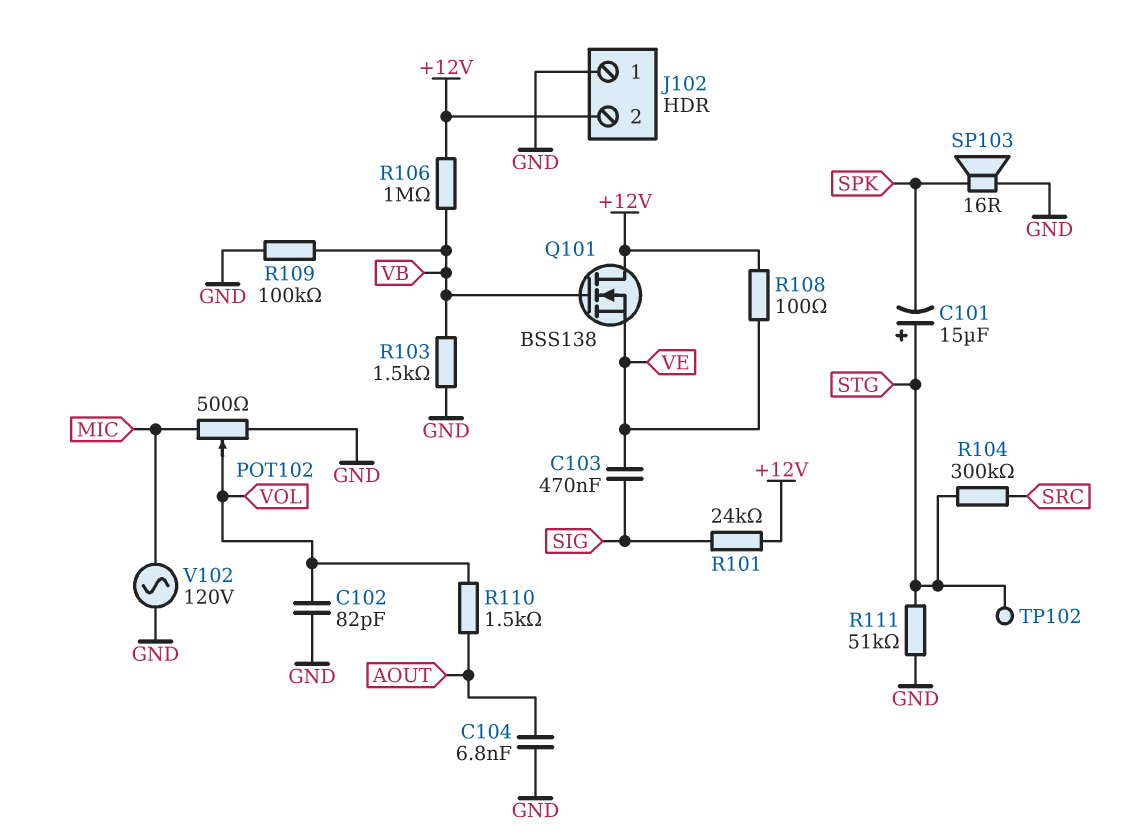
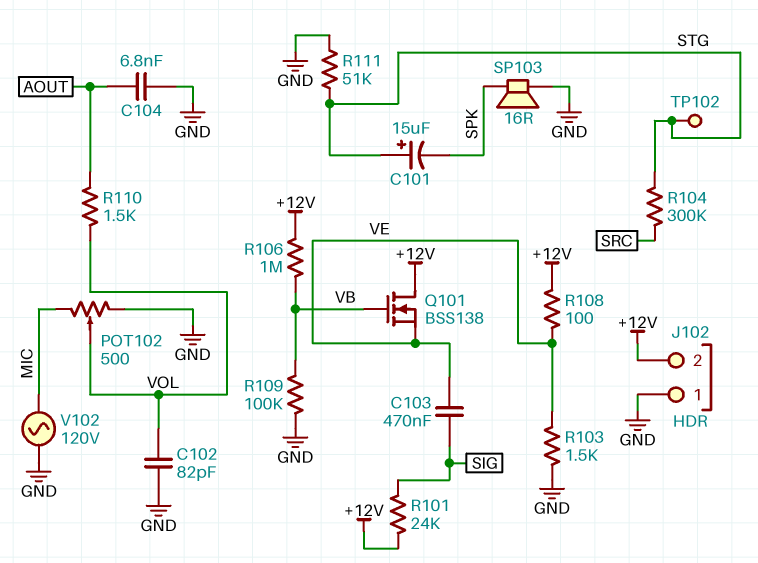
R103: 1.5k (GND, VB) -> 1.5k (GND, VE)

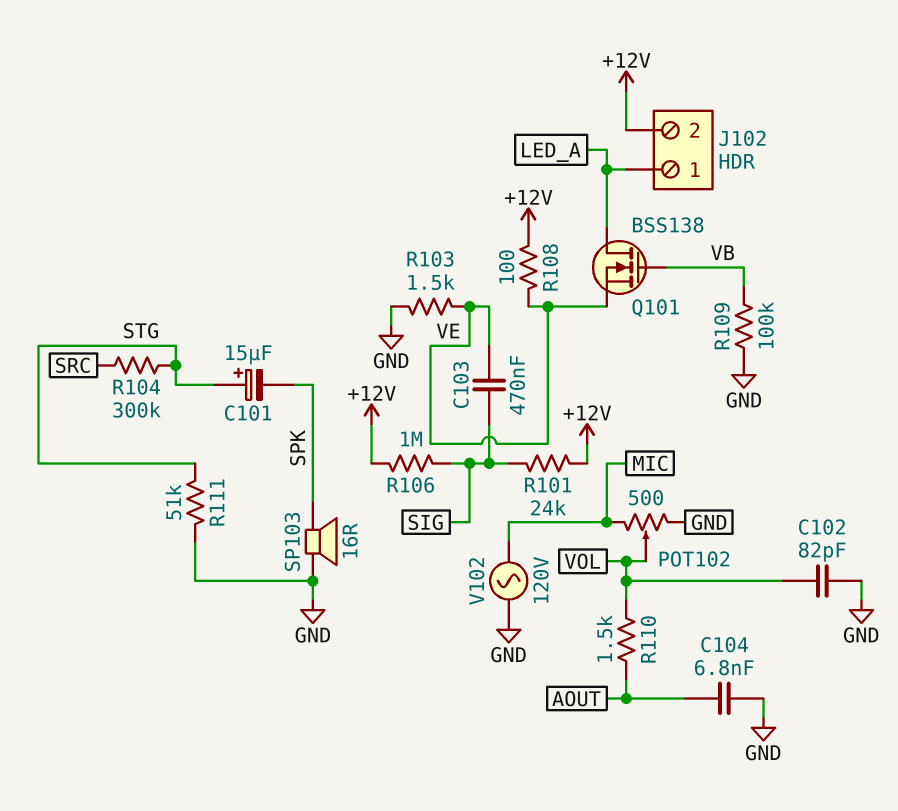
J102 pin 1: GND -> LED_A
Q101: NMOS BSS138 (G VB, D +12V, S VE) -> NMOS BSS138 (G VB, D LED_A, S VE)
R106: 1M (+12V, VB) -> 1M (+12V, SIG)
TP102: test point (STG) -> none

